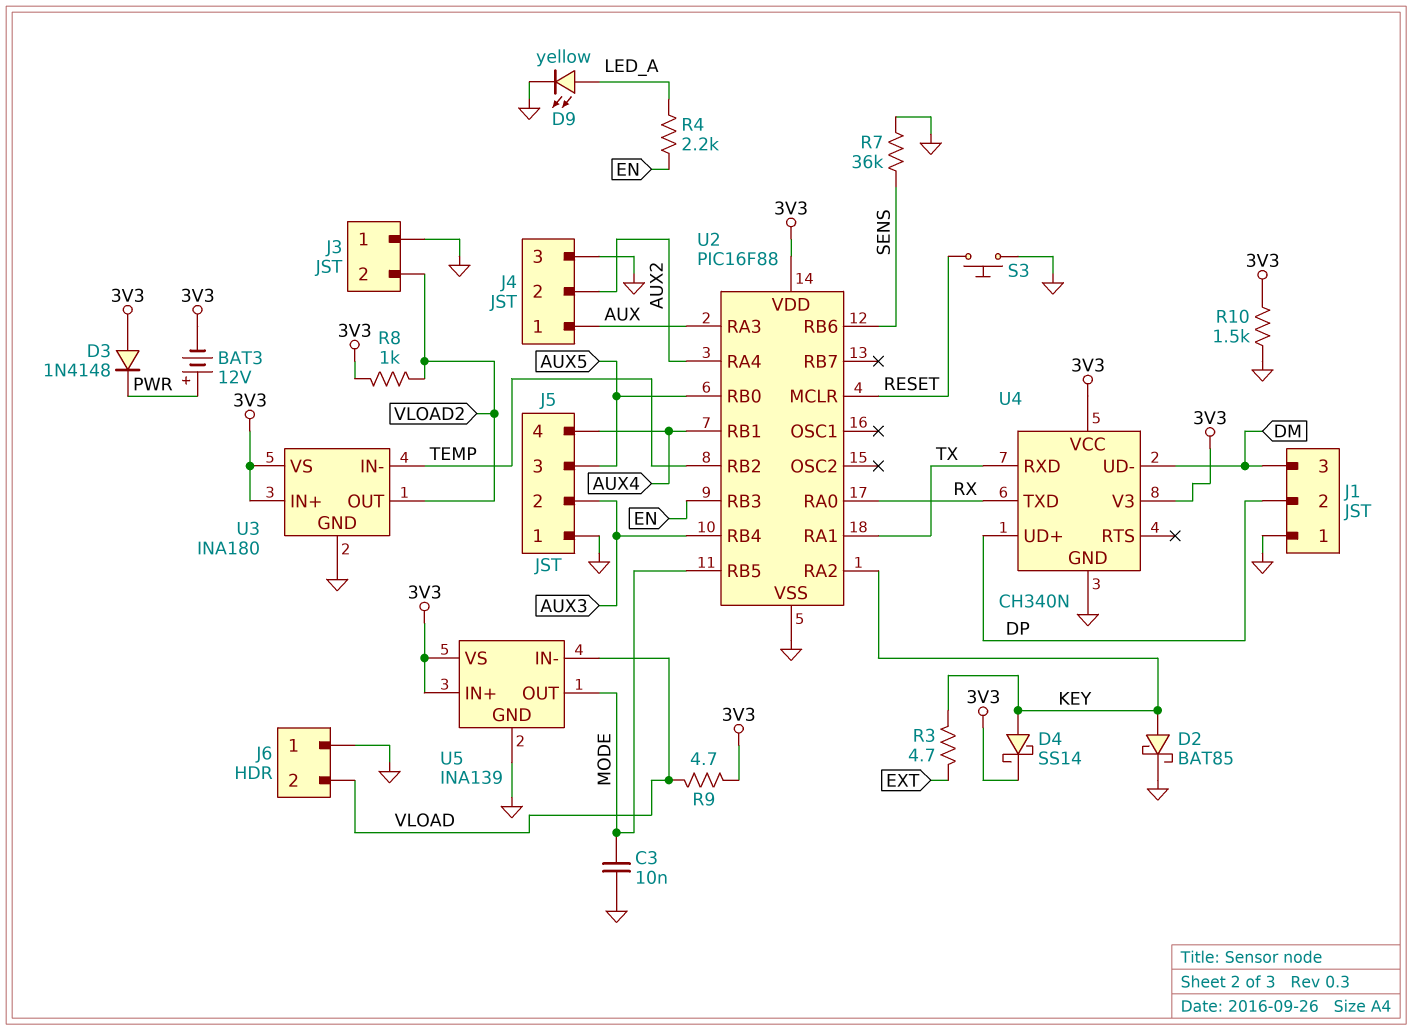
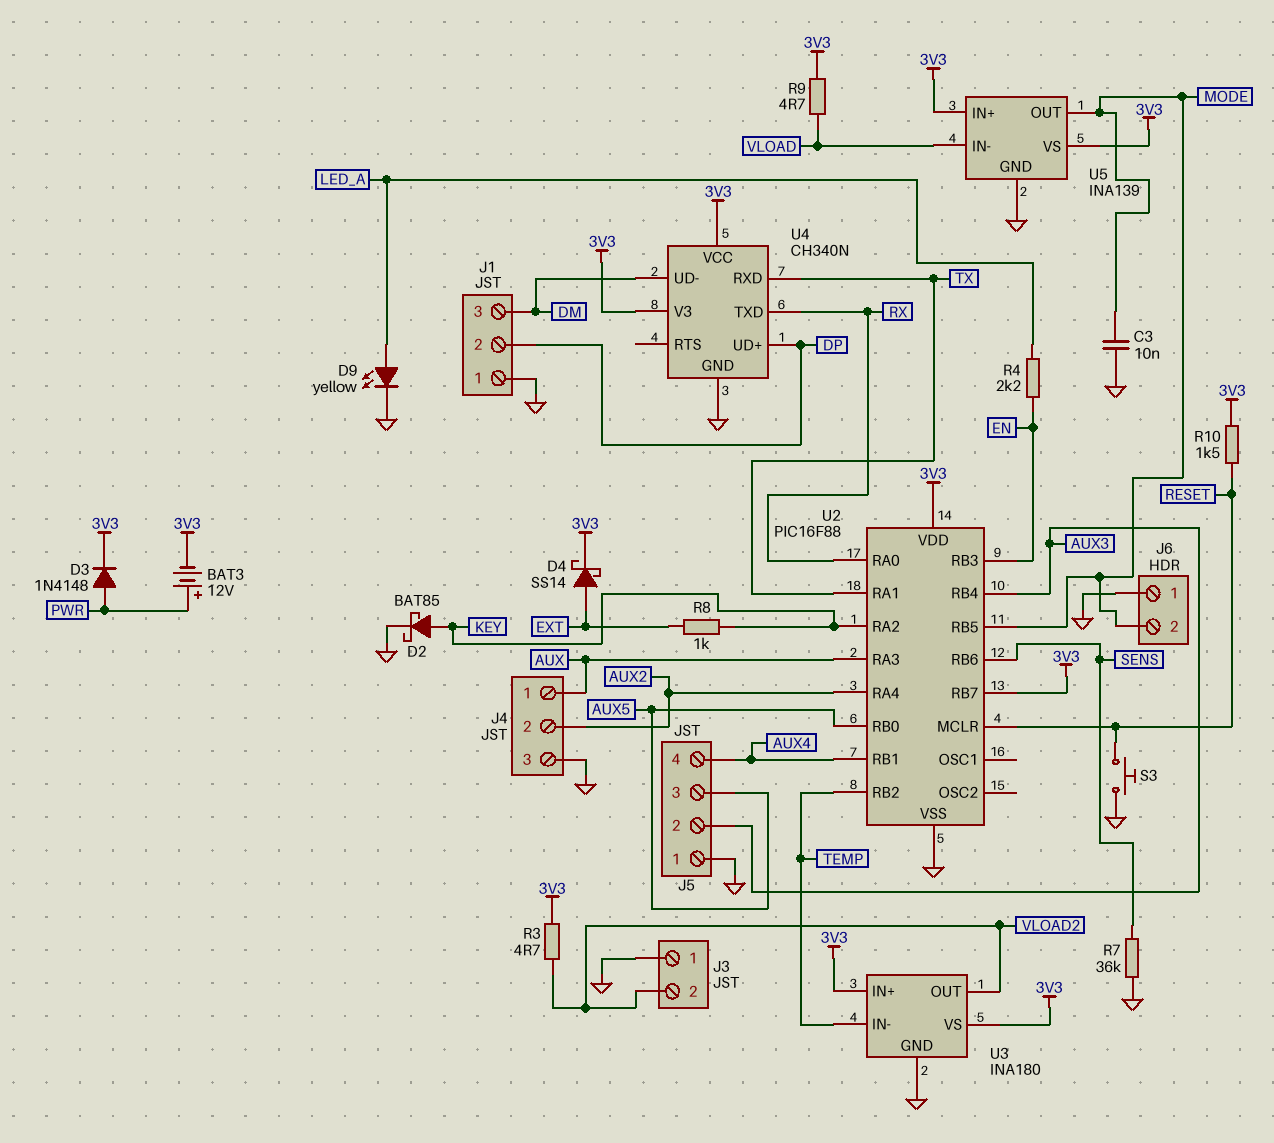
D3: diode 1N4148 (A 3V3, K PWR) -> diode 1N4148 (A PWR, K 3V3)
D4: schottky SS14 (A KEY, K 3V3) -> schottky SS14 (A EXT, K 3V3)
J6 pin 2: VLOAD -> MODE
R3: 4.7 (EXT, KEY) -> 4.7 (3V3, VLOAD2)
R8: 1k (3V3, VLOAD2) -> 1k (EXT, KEY)
R10: 1.5k (3V3, GND) -> 1.5k (3V3, RESET)
U2 pin RB7: none -> 3V3

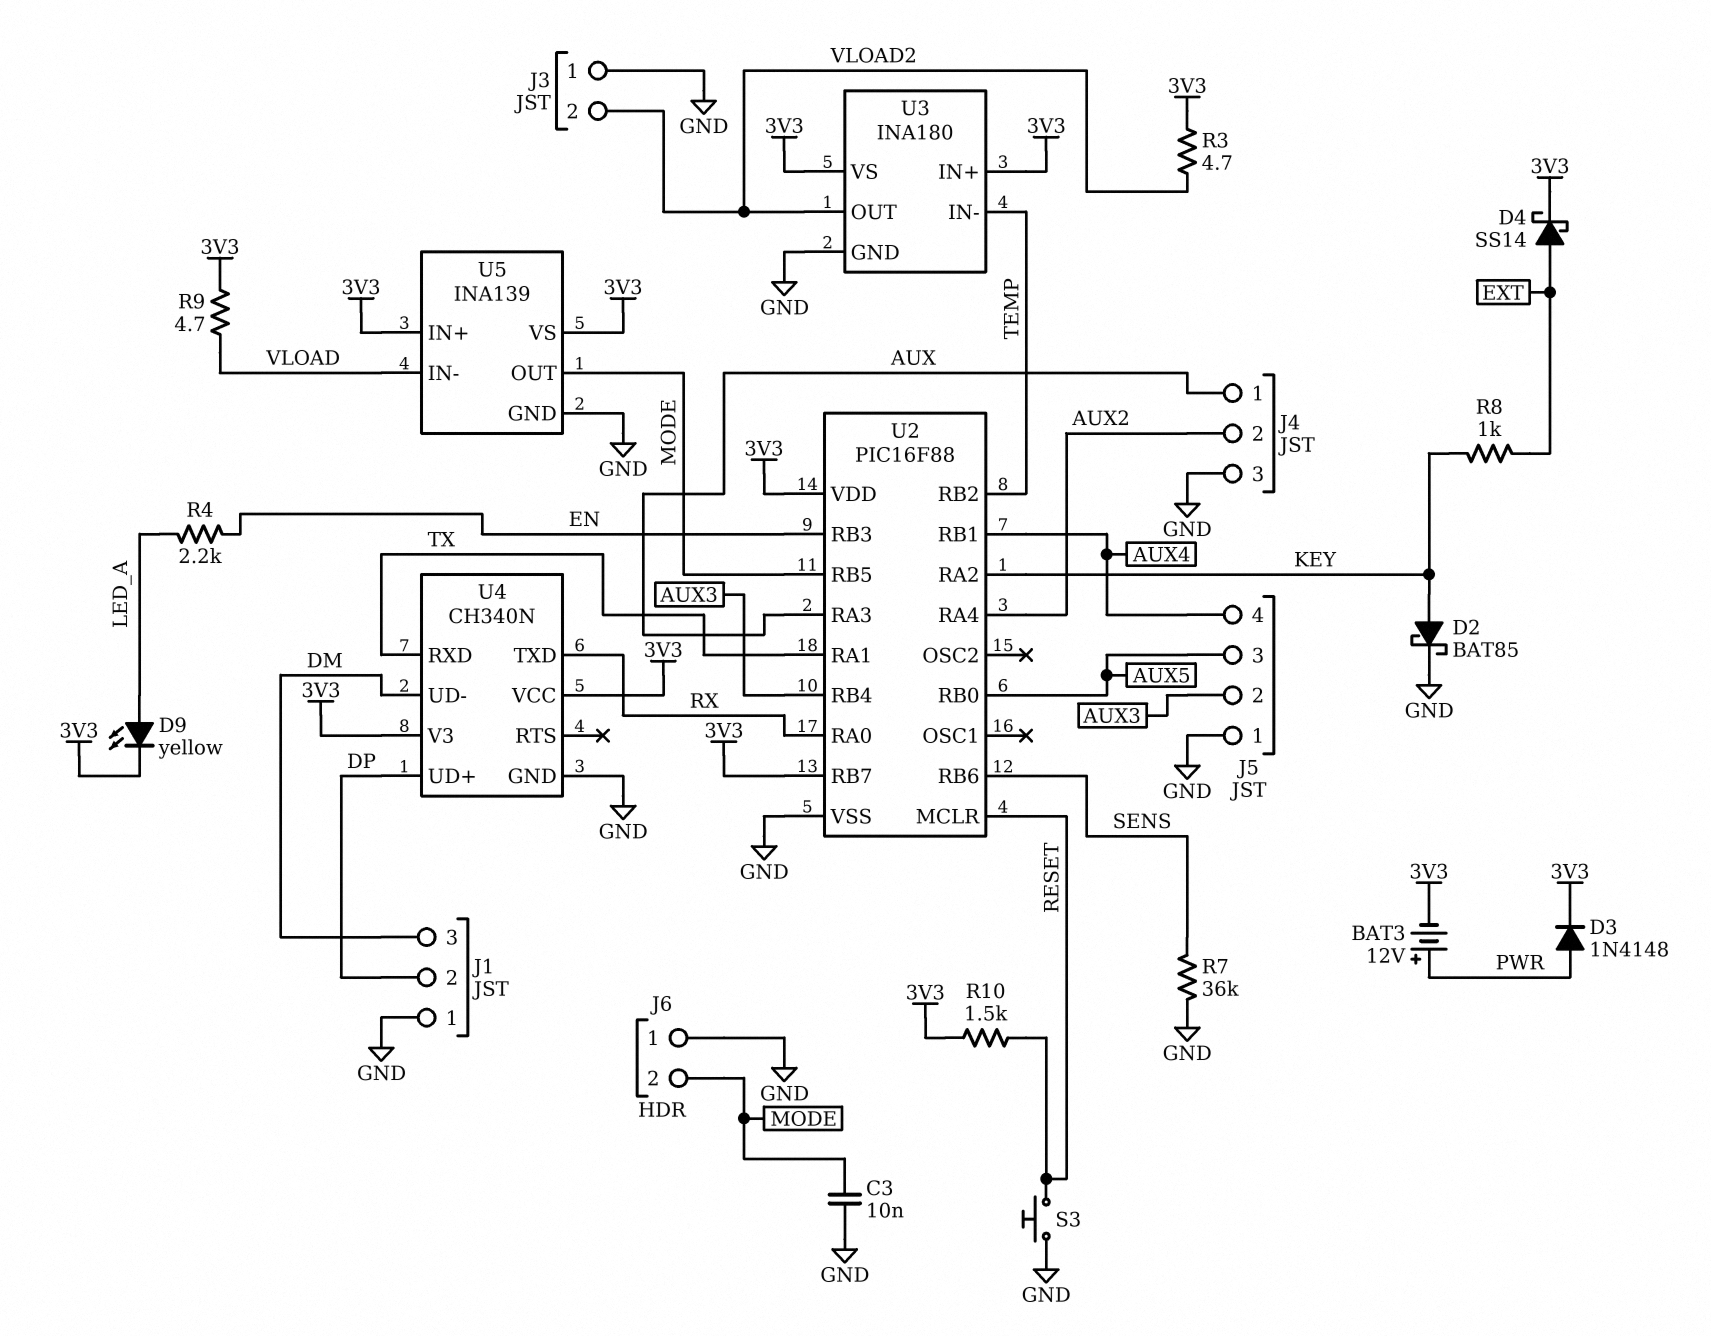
D9: LED yellow (A LED_A, K GND) -> LED yellow (A LED_A, K 3V3)

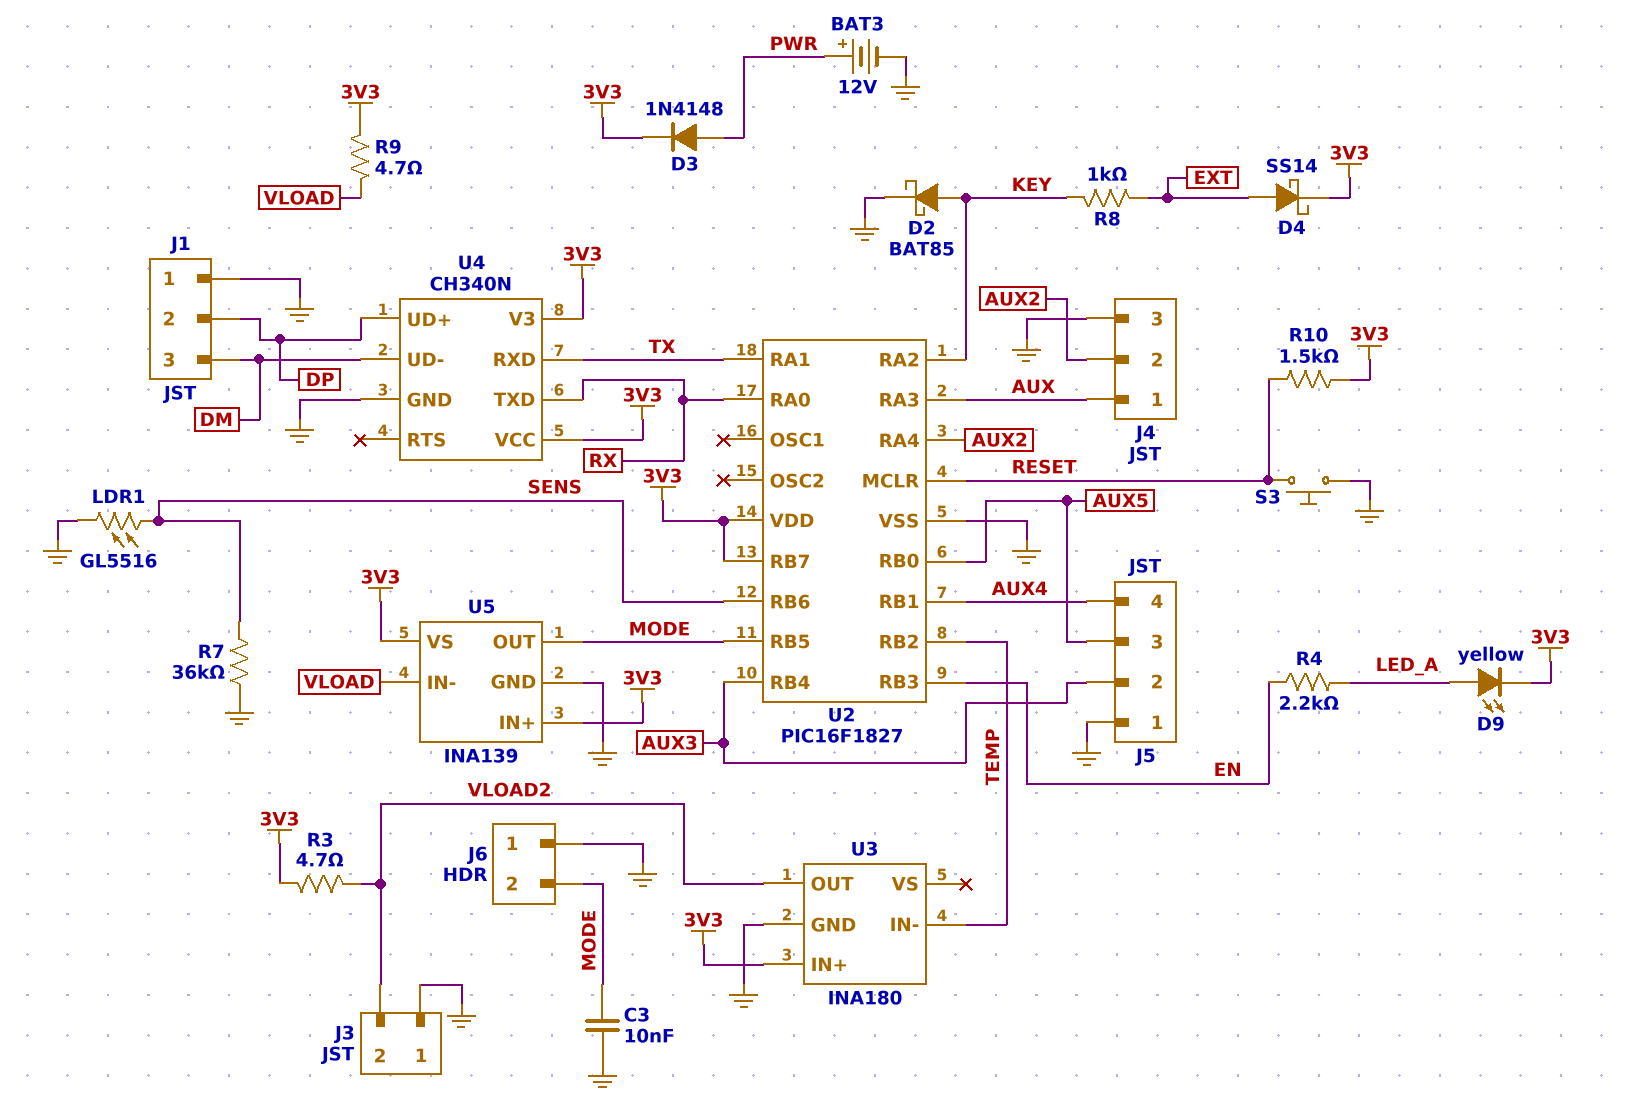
BAT3: 12V (plus PWR, minus 3V3) -> 12V (plus PWR, minus GND)
LDR1: none -> GL5516 (GND, SENS)
U2: PIC16F88 -> PIC16F1827
U3 pin VS: 3V3 -> none

